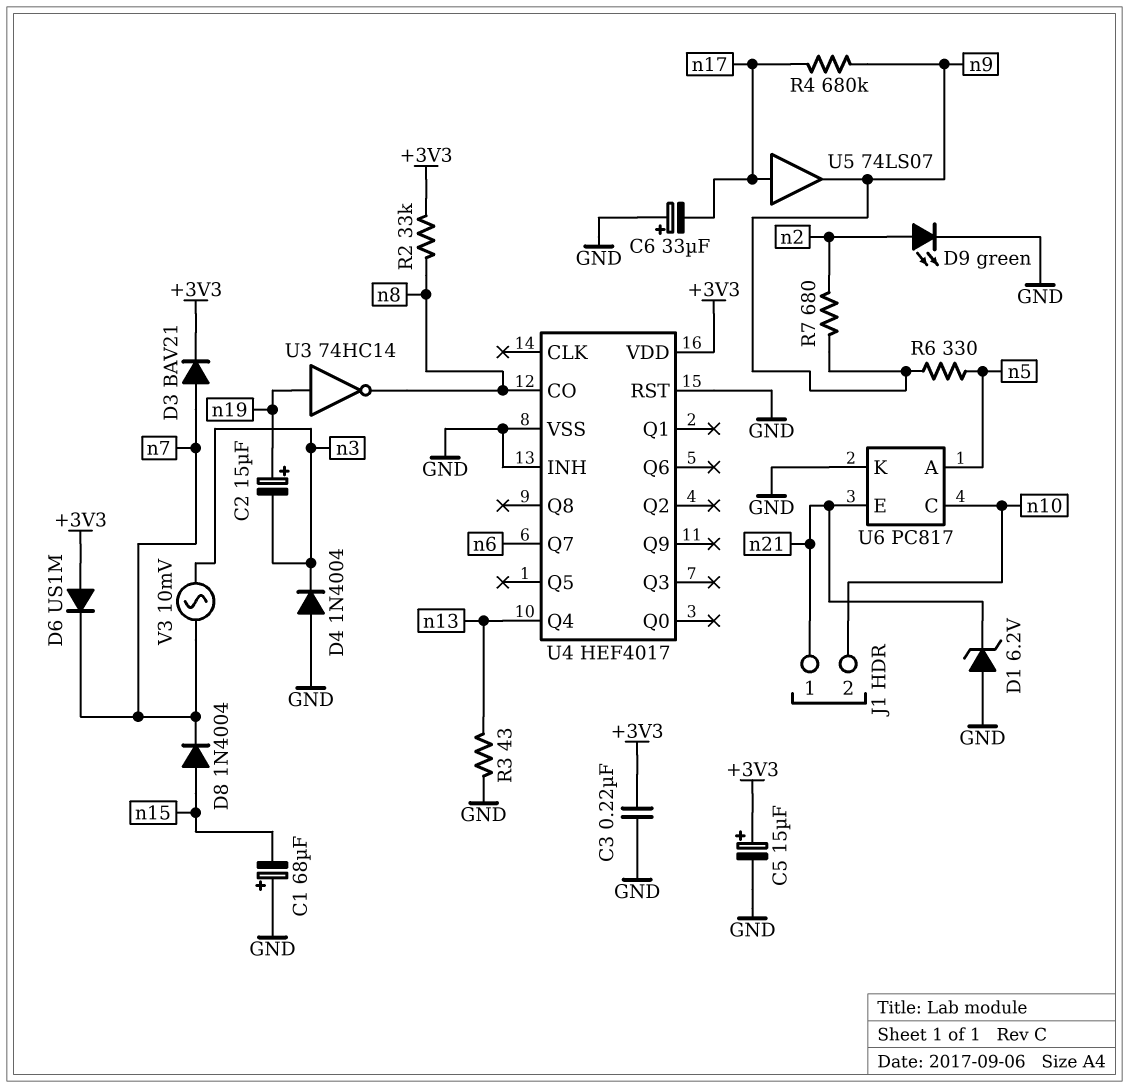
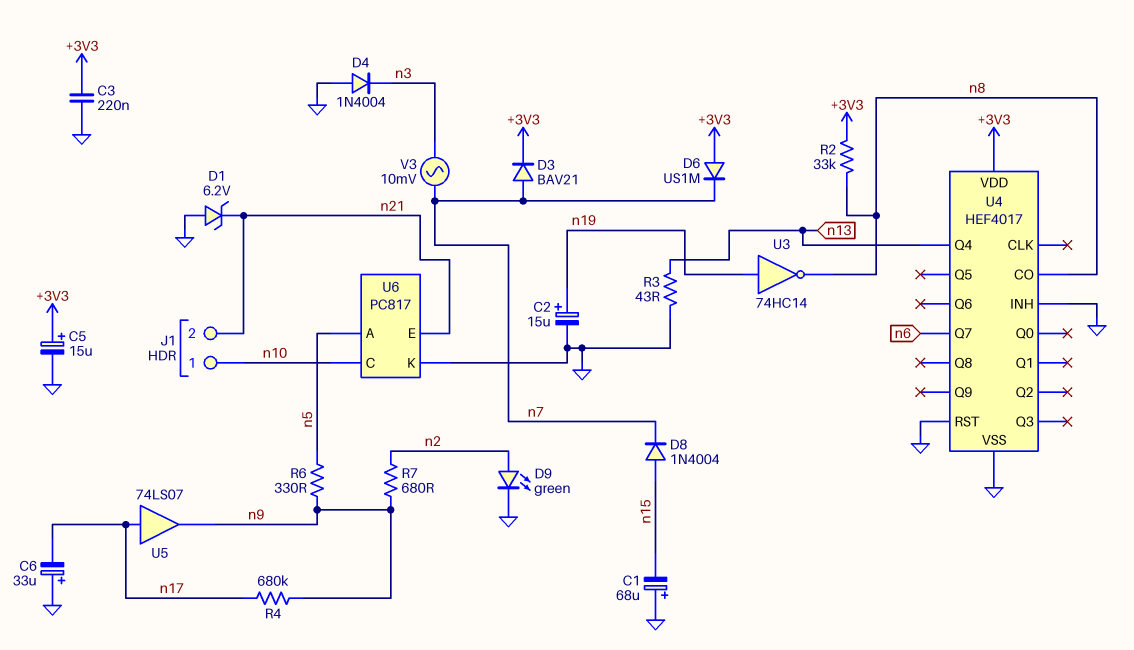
C2: 15uF (plus n19, minus n3) -> 15uF (plus n19, minus GND)
J1 pin 1: n21 -> n10
J1 pin 2: n10 -> n21

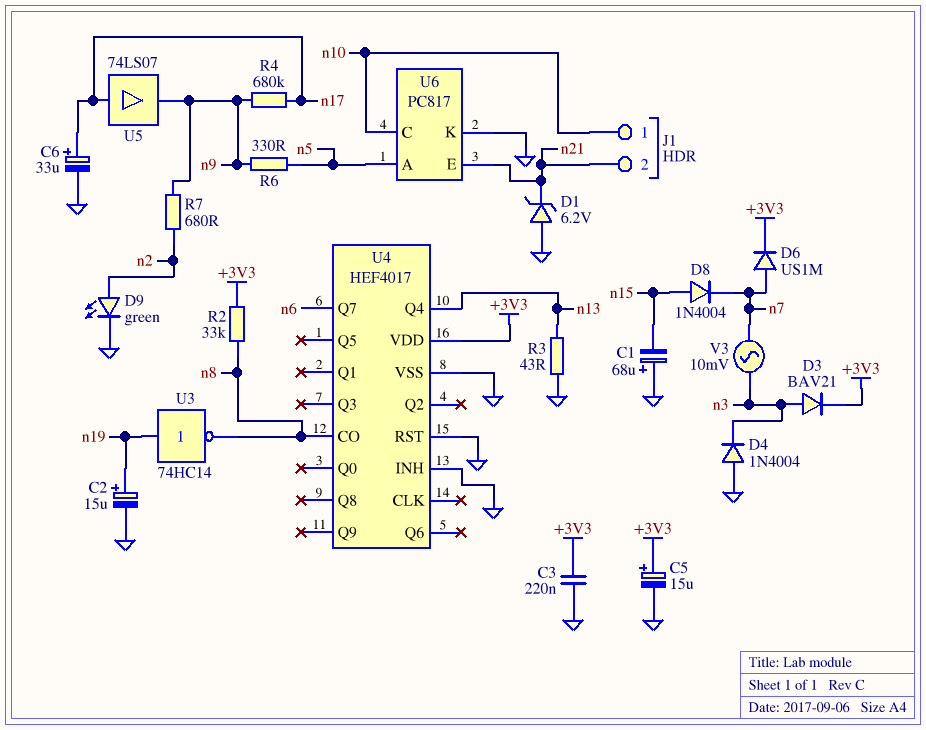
C6: 33uF (plus GND, minus n17) -> 33uF (plus n17, minus GND)
D3: diode BAV21 (A n7, K +3V3) -> diode BAV21 (A n3, K +3V3)
D6: diode US1M (A +3V3, K n7) -> diode US1M (A n7, K +3V3)

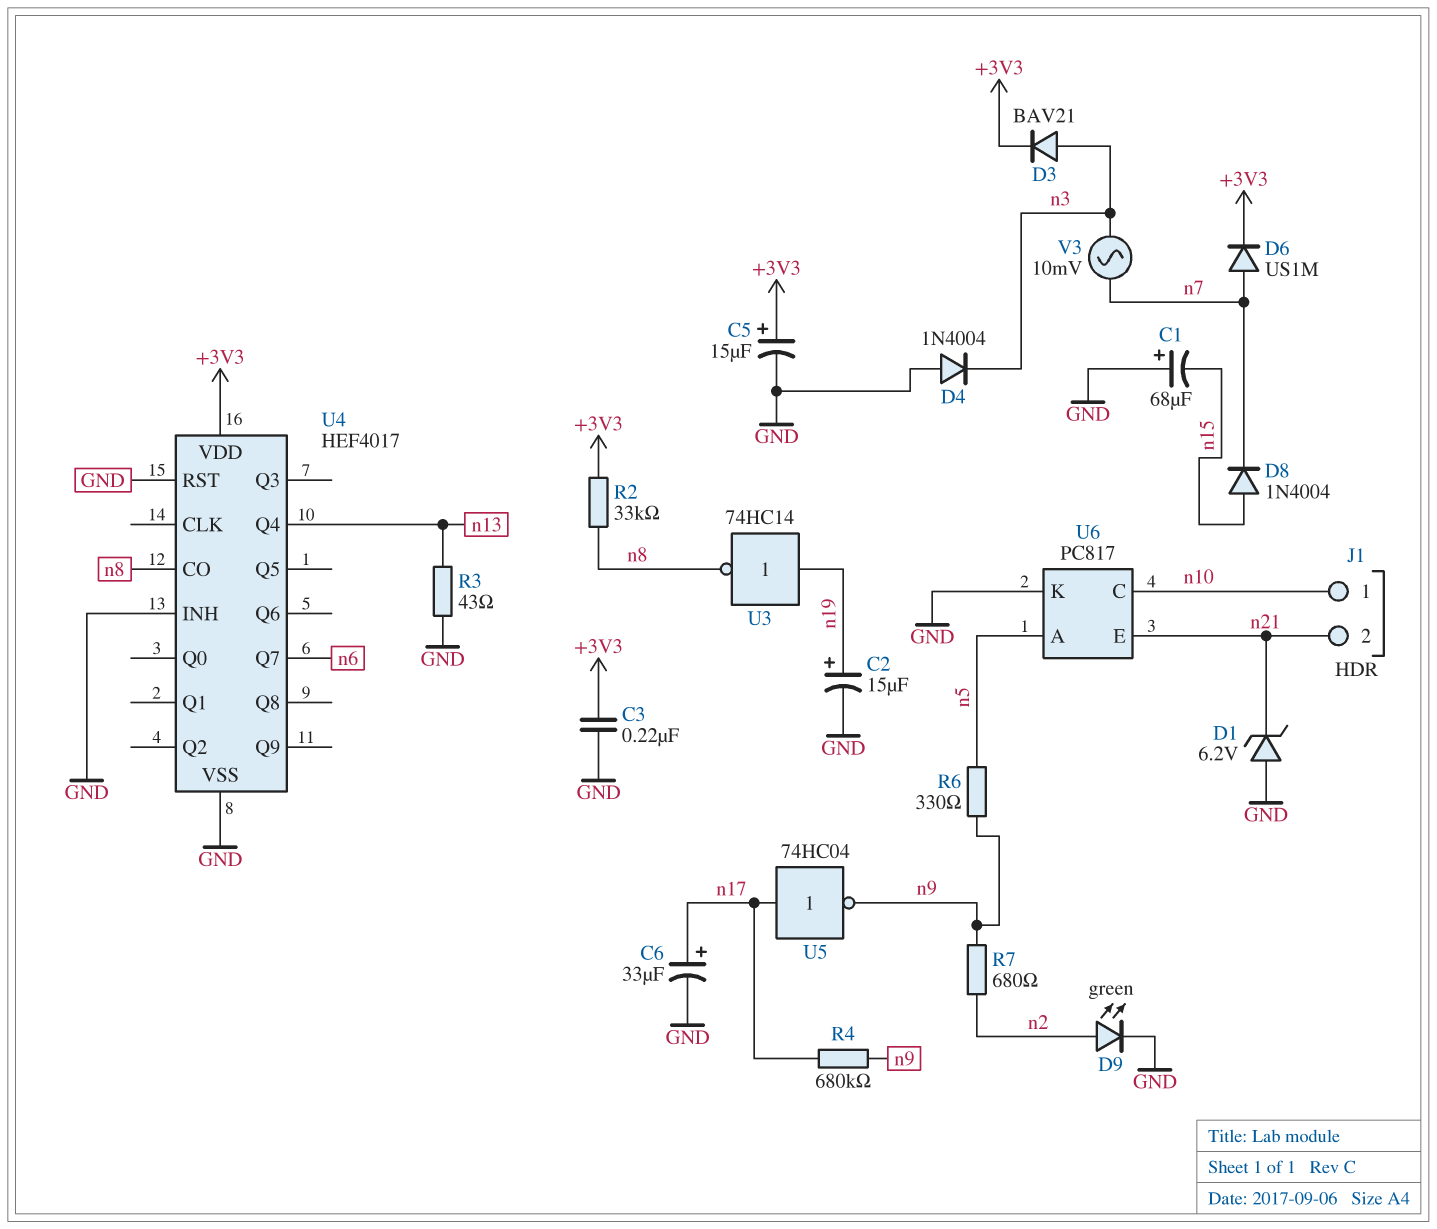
U5: buffer 74LS07 (in n17, out n9) -> NOT 74HC04 (in n17, out n9)

